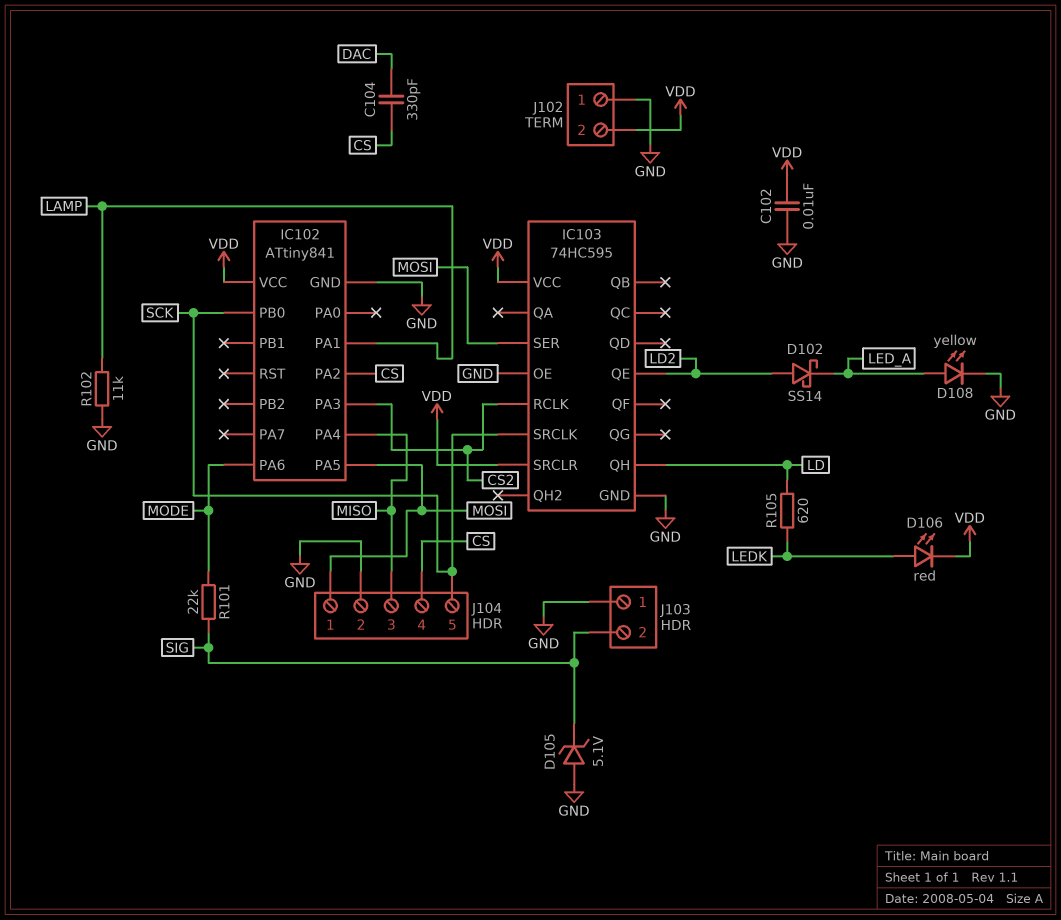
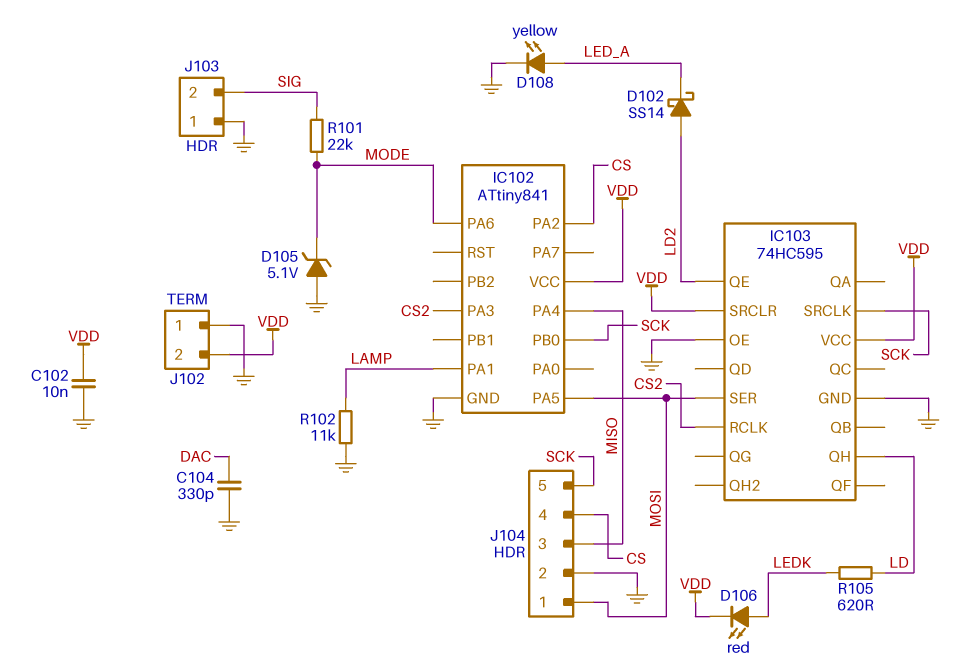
C104: 330pF (CS, DAC) -> 330pF (DAC, GND)
D105: zener 5.1V (A GND, K SIG) -> zener 5.1V (A GND, K MODE)

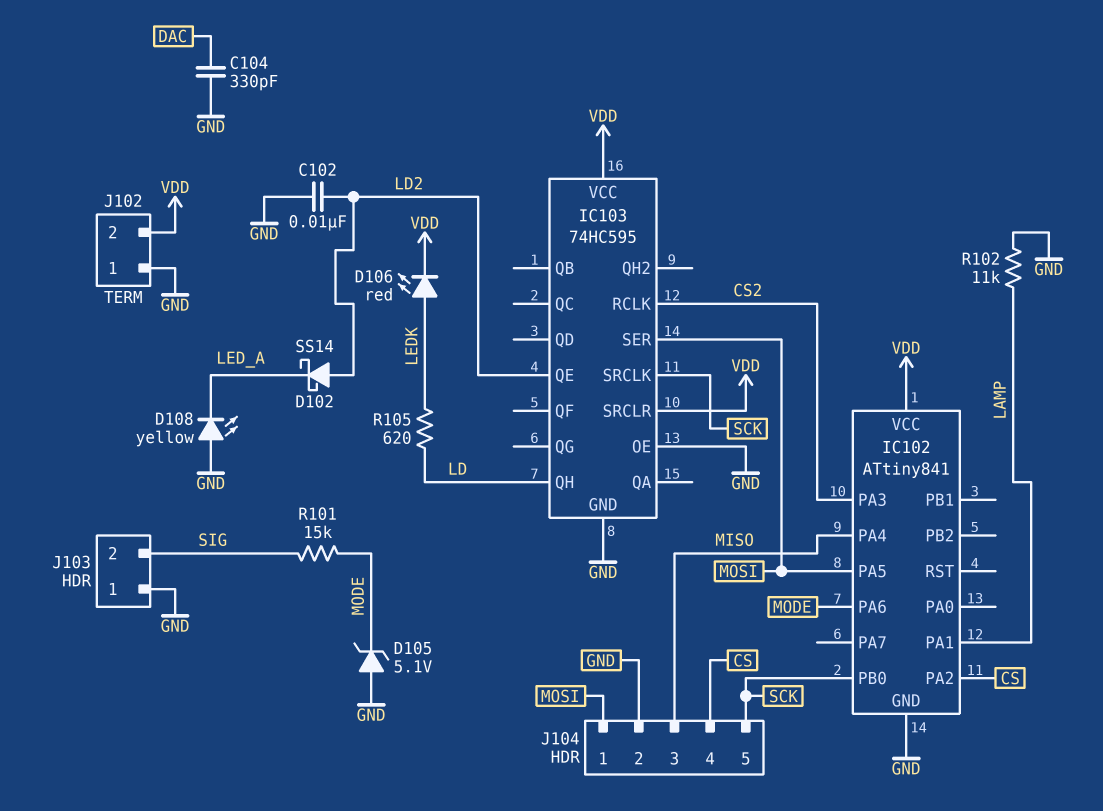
C102: 10nF (GND, VDD) -> 10nF (GND, LD2)
D108: LED yellow (A LED_A, K GND) -> LED yellow (A GND, K LED_A)
R101: 22k (MODE, SIG) -> 15k (MODE, SIG)

